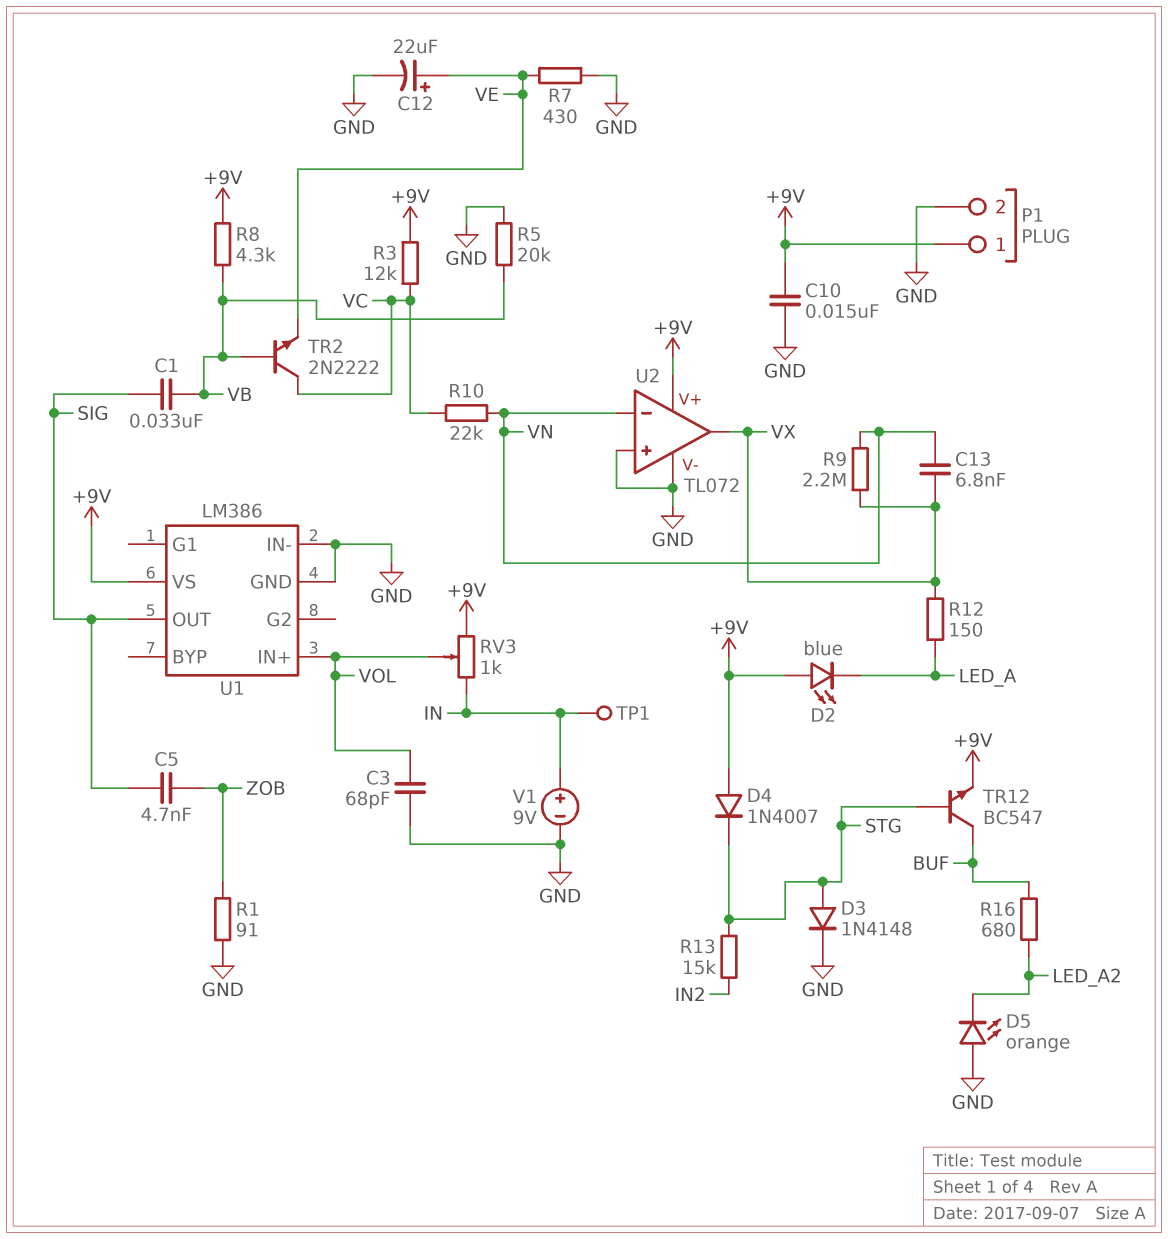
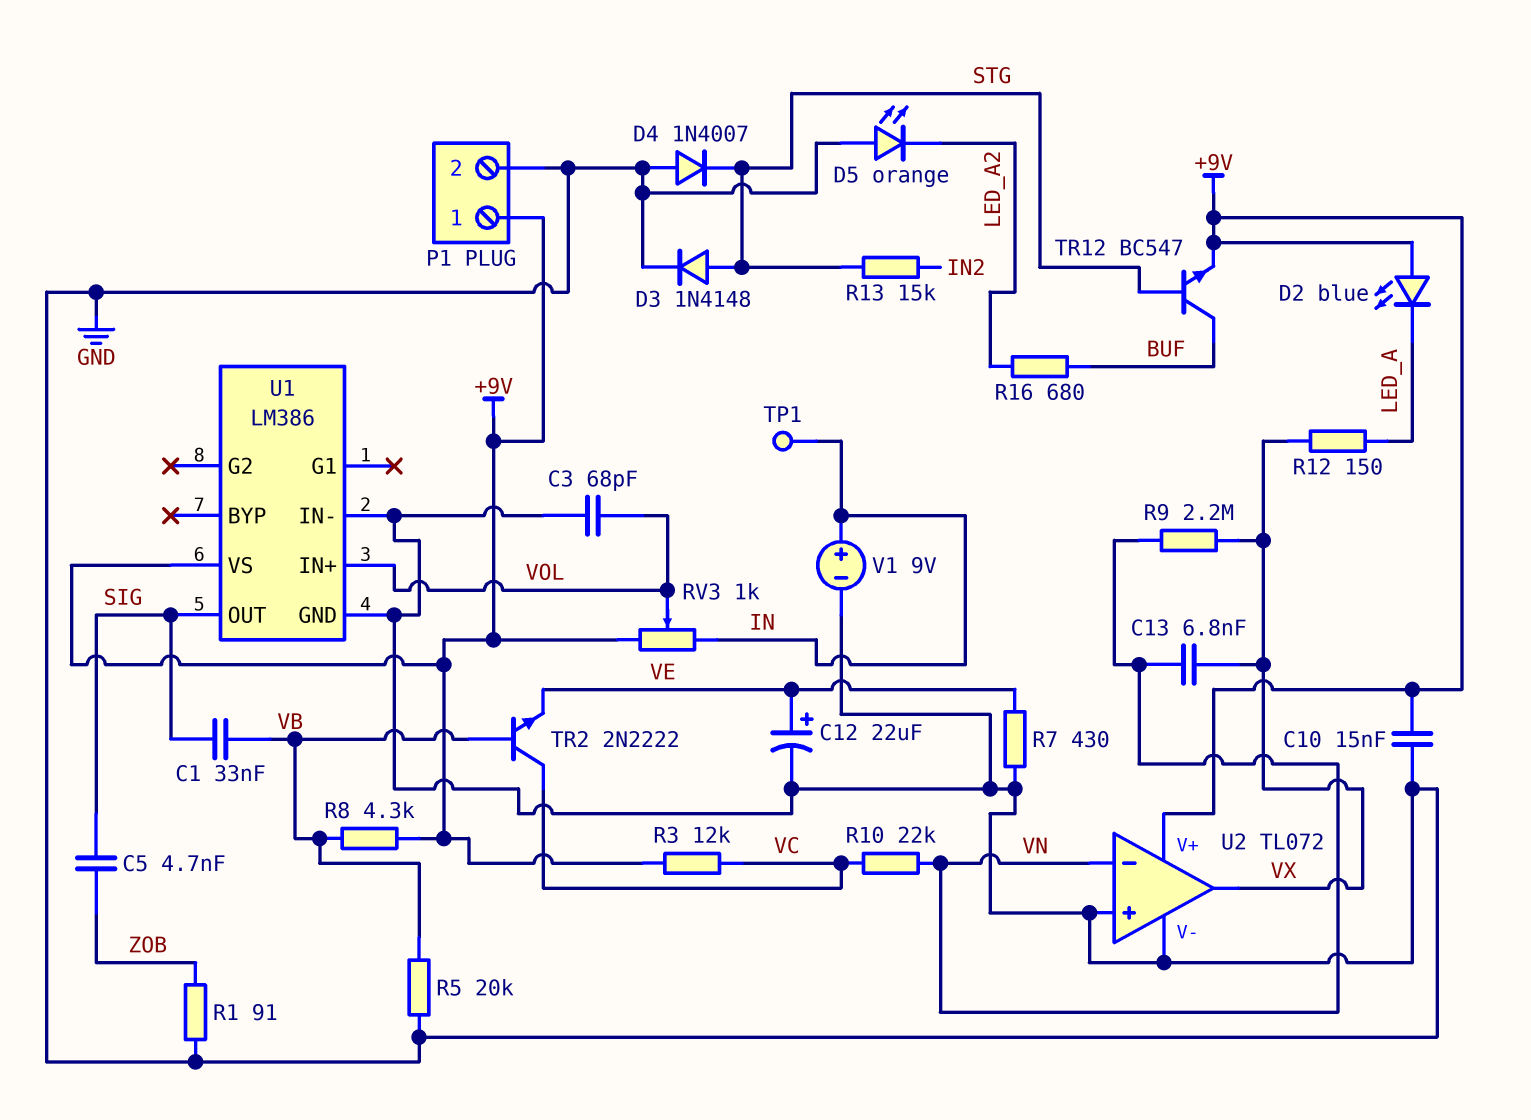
D4: diode 1N4007 (A +9V, K STG) -> diode 1N4007 (A GND, K STG)

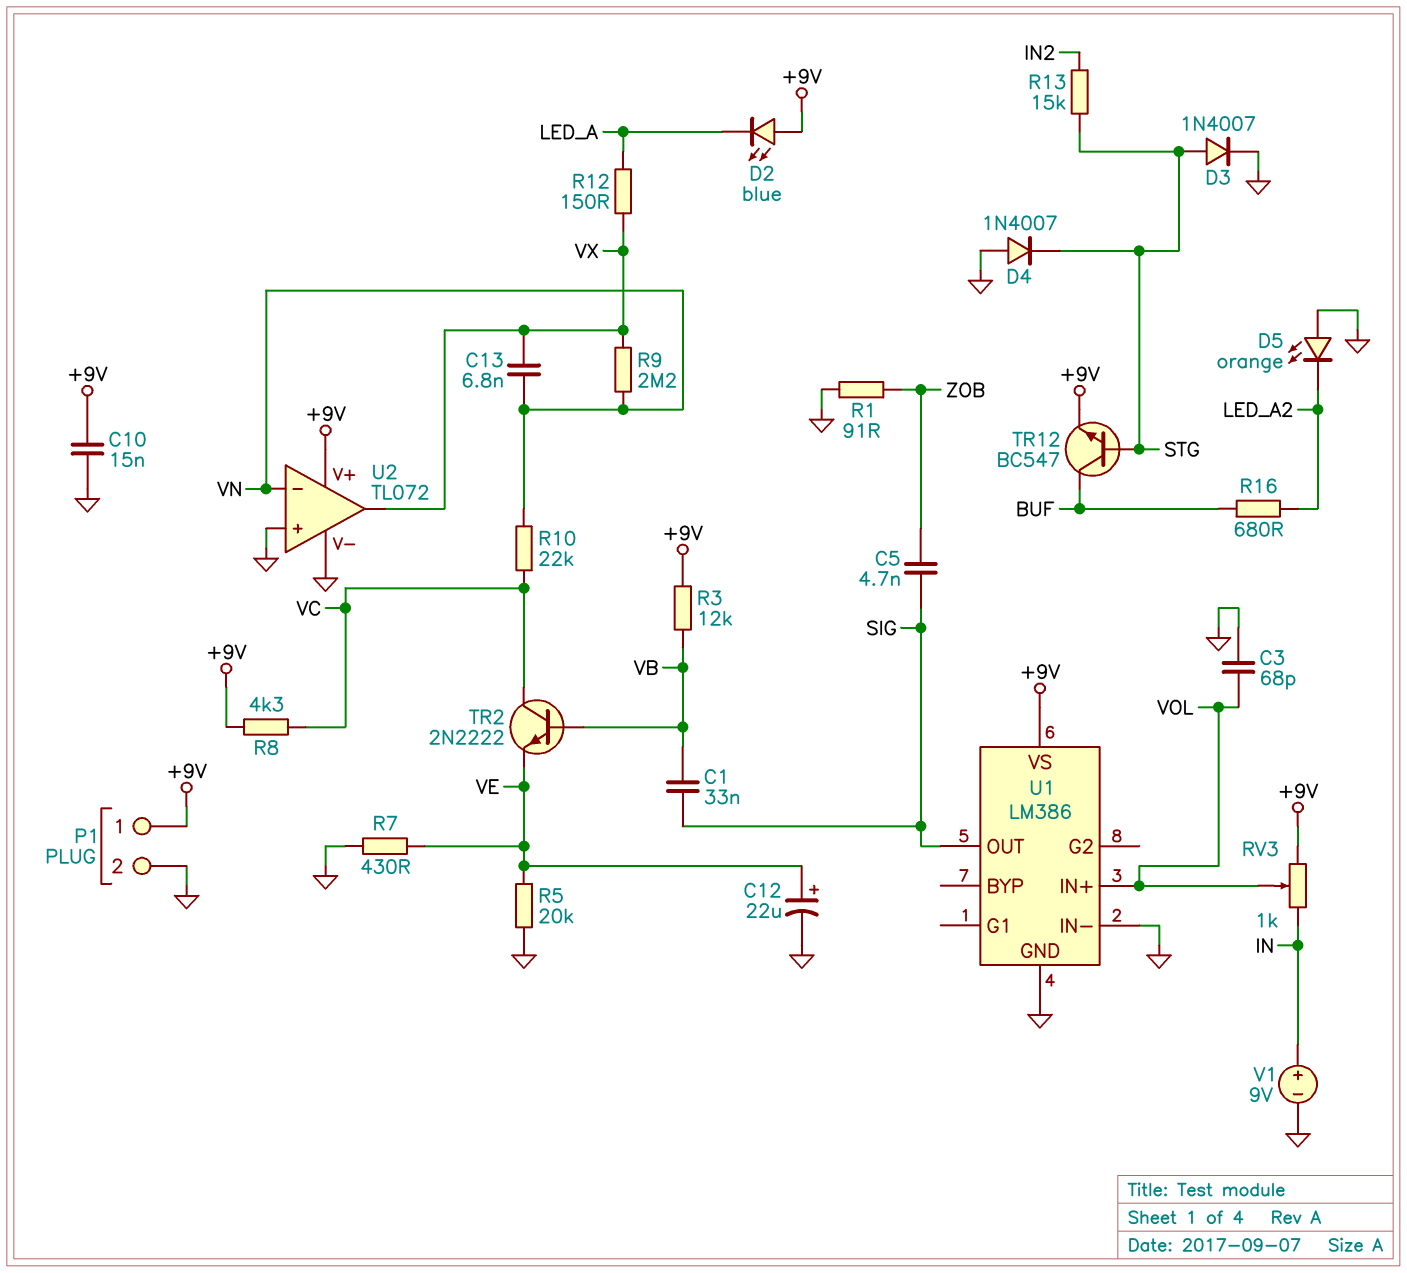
D3: diode 1N4148 (A STG, K GND) -> diode 1N4007 (A STG, K GND)
R3: 12k (+9V, VC) -> 12k (+9V, VB)
R5: 20k (GND, VB) -> 20k (GND, VE)
R8: 4.3k (+9V, VB) -> 4.3k (+9V, VC)
TP1: test point (IN) -> none

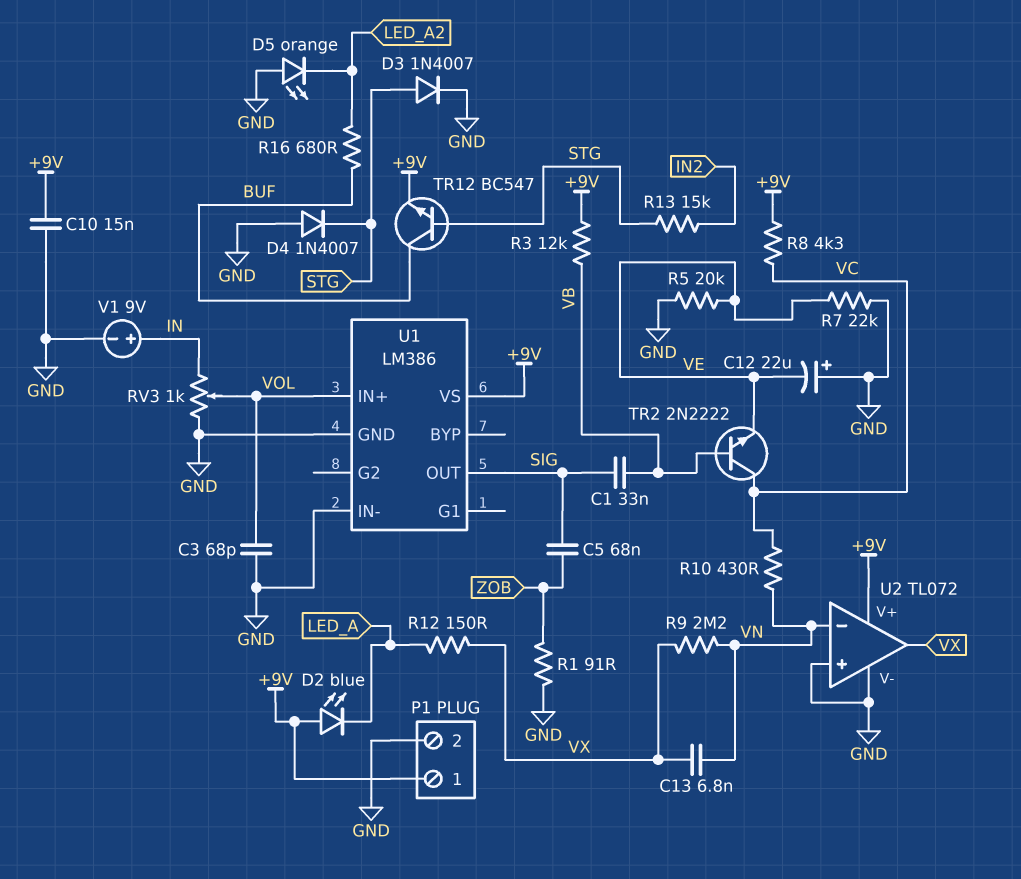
C5: 4.7nF (SIG, ZOB) -> 68nF (SIG, ZOB)
C12: 22uF (plus VE, minus GND) -> 22uF (plus GND, minus VE)
R7: 430 (GND, VE) -> 22k (GND, VE)
R10: 22k (VC, VN) -> 430 (VC, VN)
RV3: 1k (+9V, IN, wiper VOL) -> 1k (GND, IN, wiper VOL)

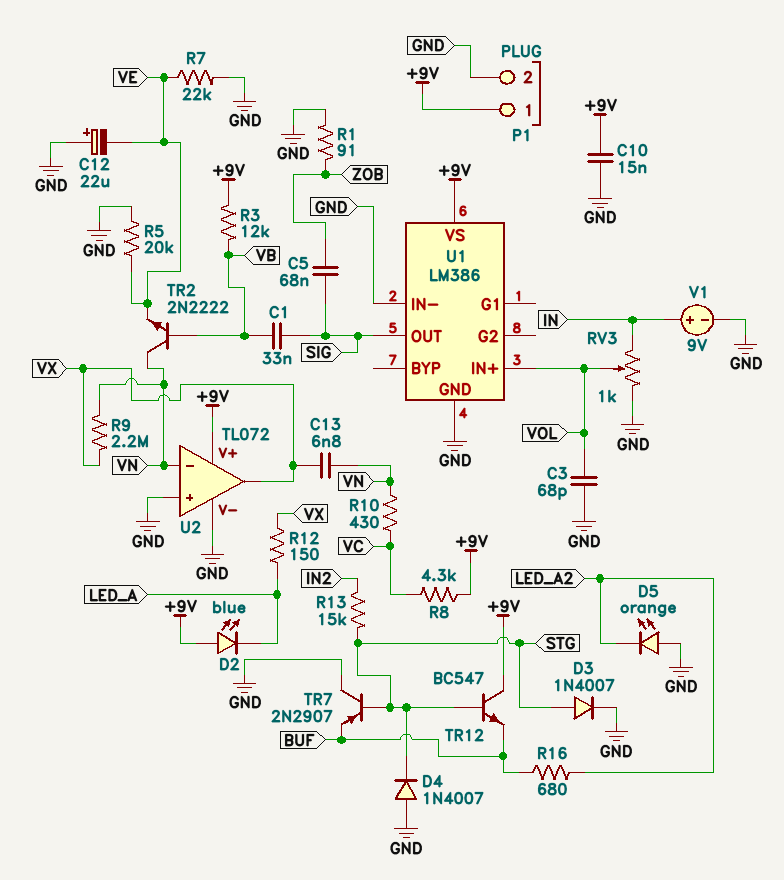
TR2: NPN 2N2222 (B VB, C VC, E VE) -> NPN 2N2222 (B VB, C VN, E VE)
TR7: none -> PNP 2N2907 (B STG, C GND, E BUF)
TR12: NPN BC547 (B STG, C BUF, E +9V) -> NPN BC547 (B STG, C +9V, E BUF)

